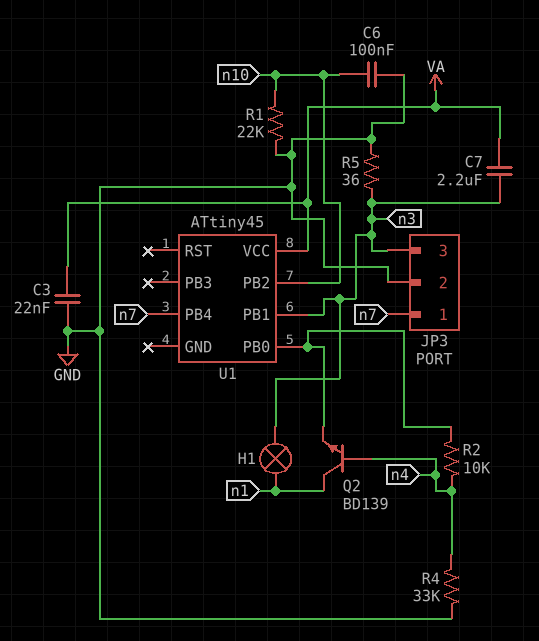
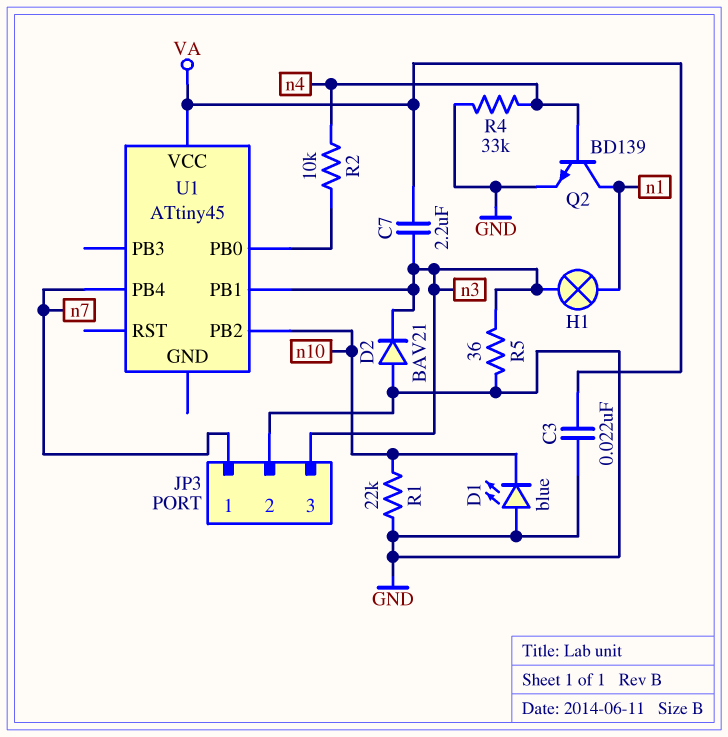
C6: 100nF (GND, n10) -> none
D1: none -> LED blue (A GND, K n10)
D2: none -> diode BAV21 (A GND, K n3)
Q2: NPN BD139 (B n4, C n1, E U1/PB0) -> NPN BD139 (B n4, C n1, E GND)

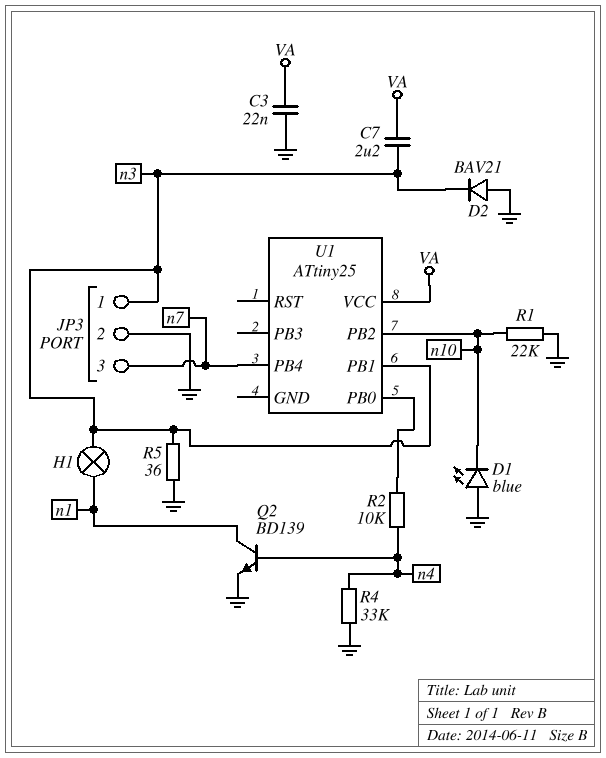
JP3 pin 1: n7 -> n3
JP3 pin 3: n3 -> n7
U1: ATtiny45 -> ATtiny25

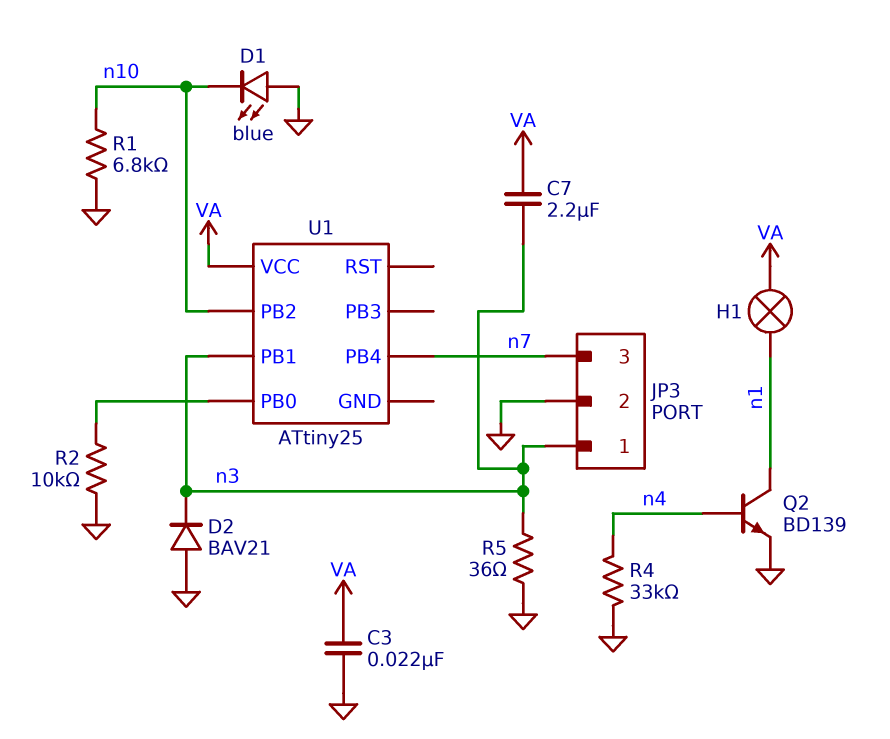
H1: lamp (n1, n3) -> lamp (VA, n1)
R1: 22k (GND, n10) -> 6.8k (GND, n10)
R2: 10k (U1/PB0, n4) -> 10k (GND, U1/PB0)

